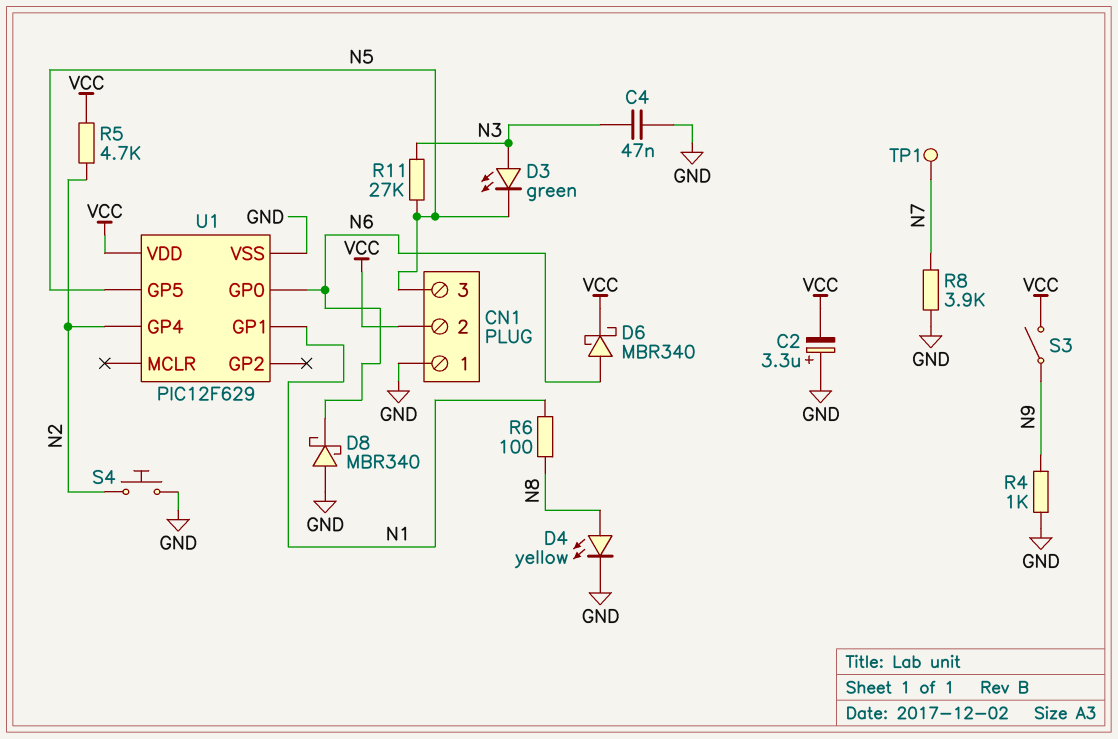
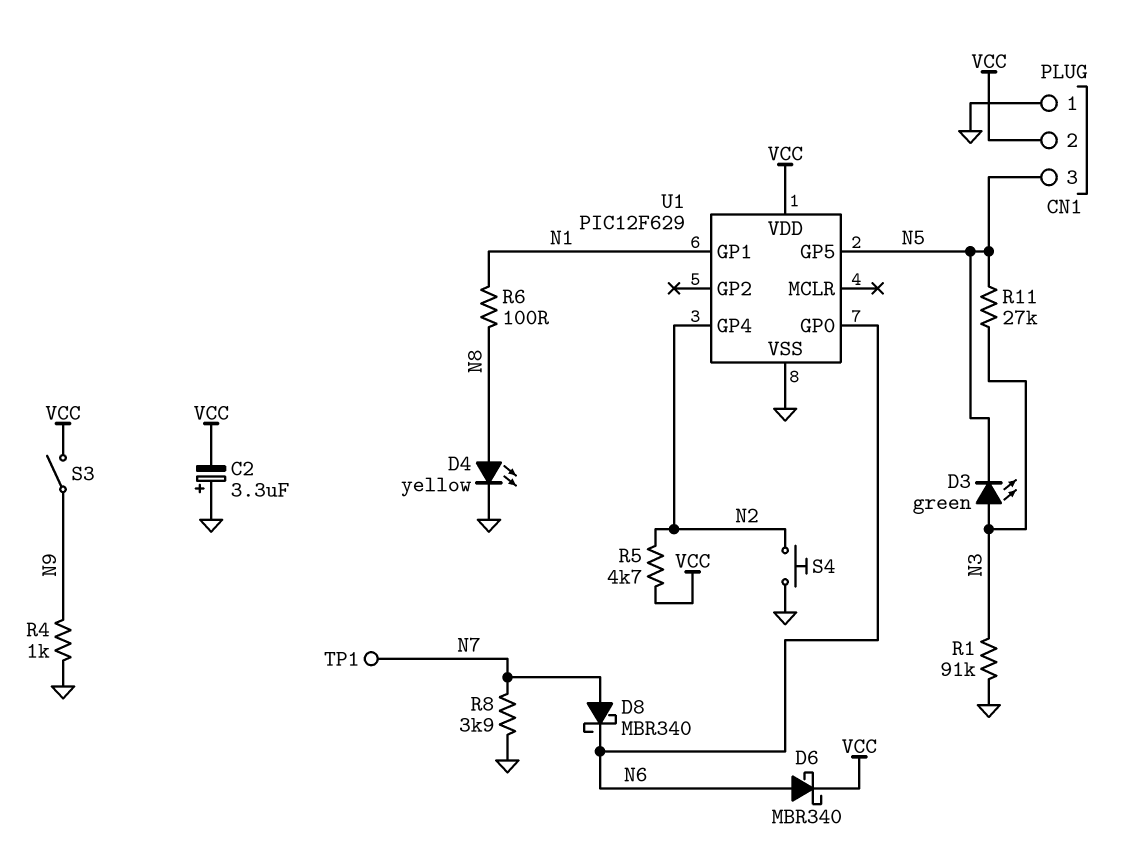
C4: 47nF (GND, N3) -> none
D8: schottky MBR340 (A GND, K N6) -> schottky MBR340 (A N7, K N6)
R1: none -> 91k (GND, N3)

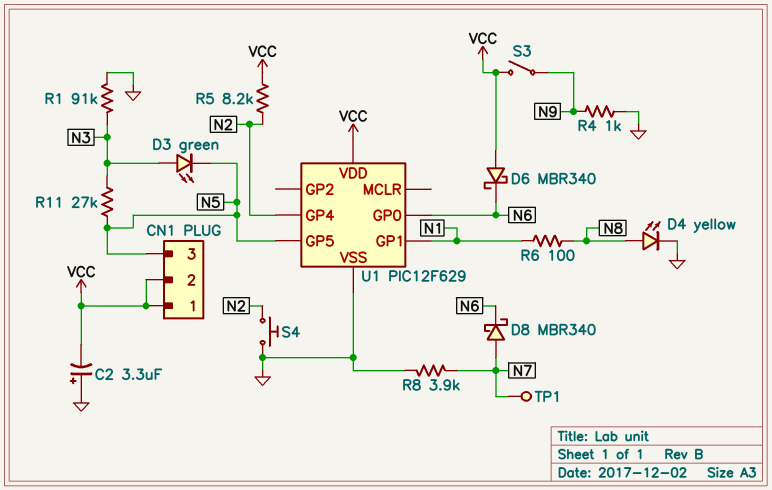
CN1 pin 1: GND -> VCC
D6: schottky MBR340 (A N6, K VCC) -> schottky MBR340 (A VCC, K N6)
R5: 4.7k (N2, VCC) -> 8.2k (N2, VCC)

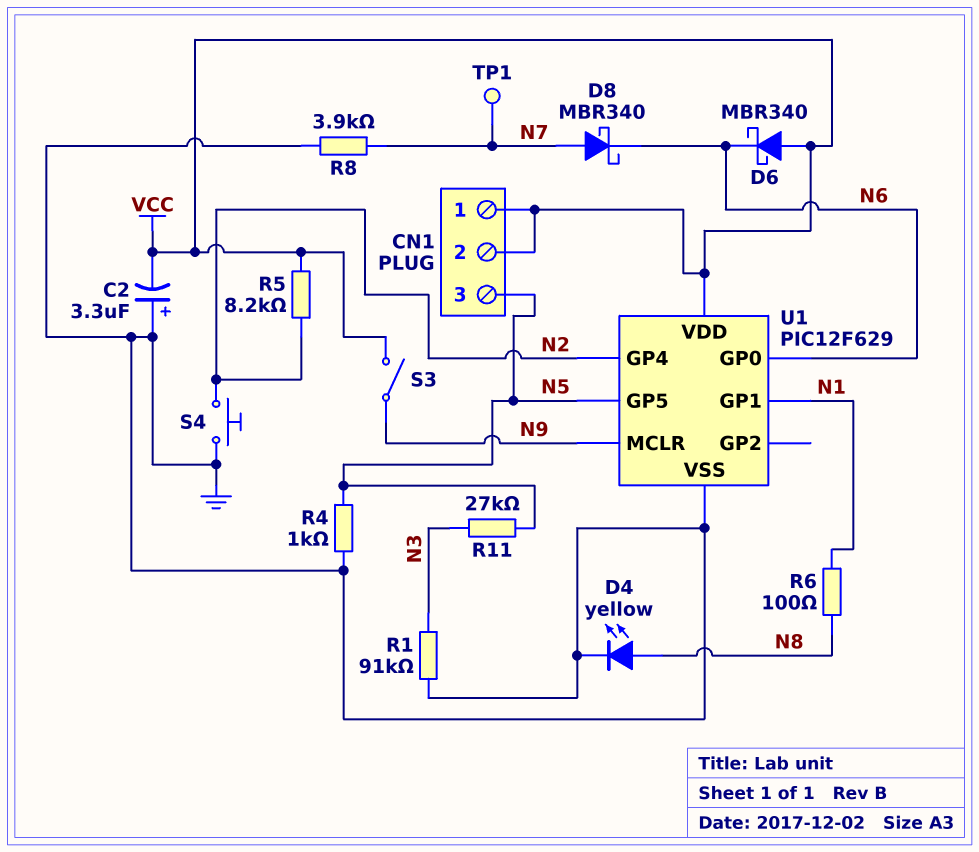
D3: LED green (A N3, K N5) -> none
R4: 1k (GND, N9) -> 1k (GND, N5)
U1 pin MCLR: none -> N9

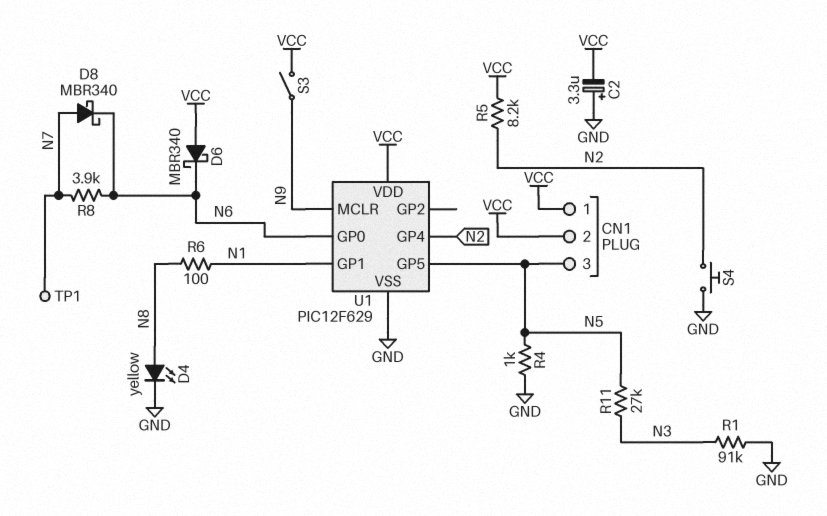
R8: 3.9k (GND, N7) -> 3.9k (N6, N7)

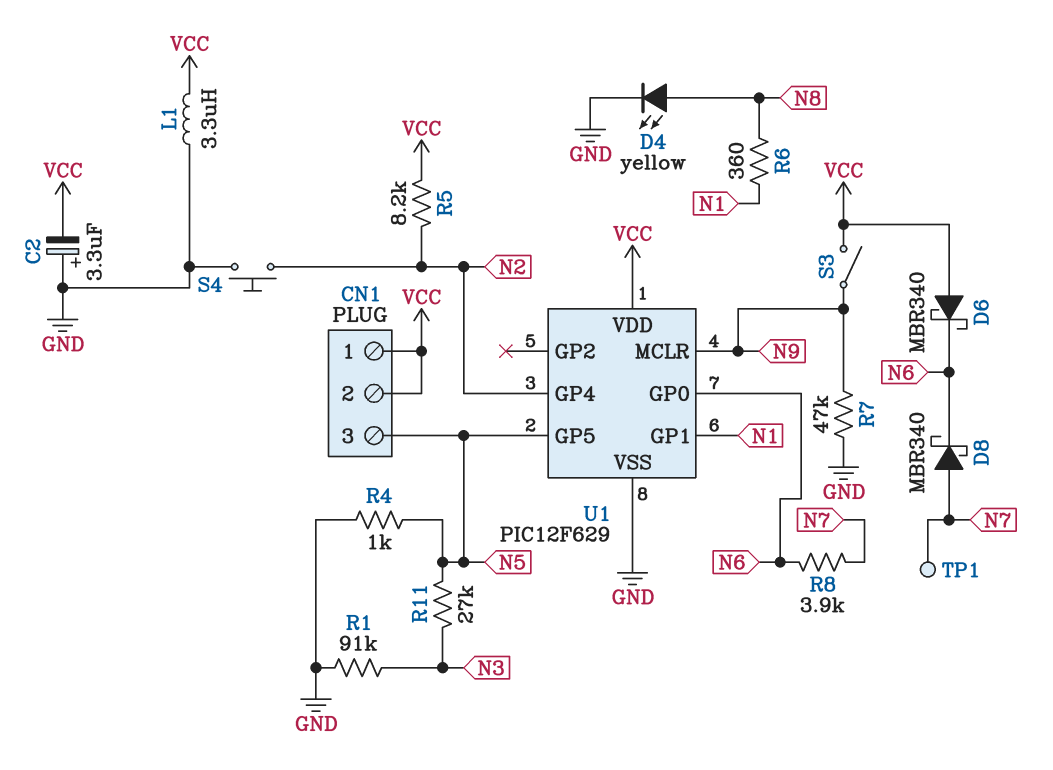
L1: none -> 3.3uH (GND, VCC)
R6: 100 (N1, N8) -> 360 (N1, N8)
R7: none -> 47k (GND, N9)

